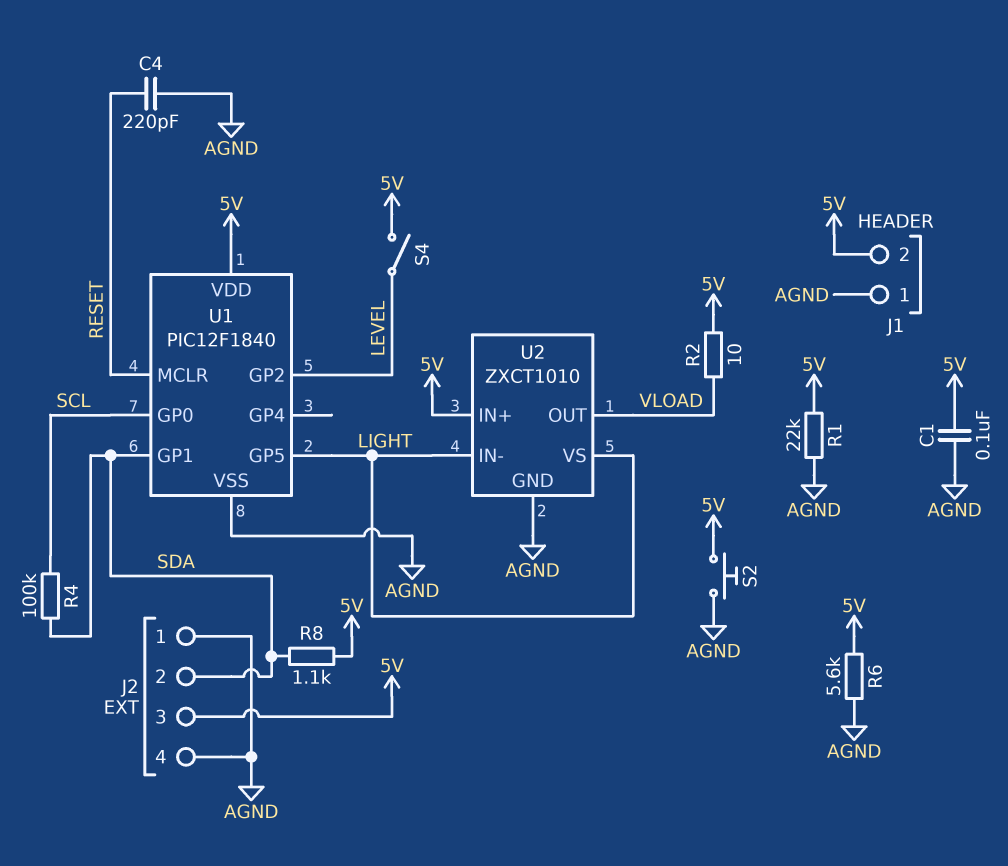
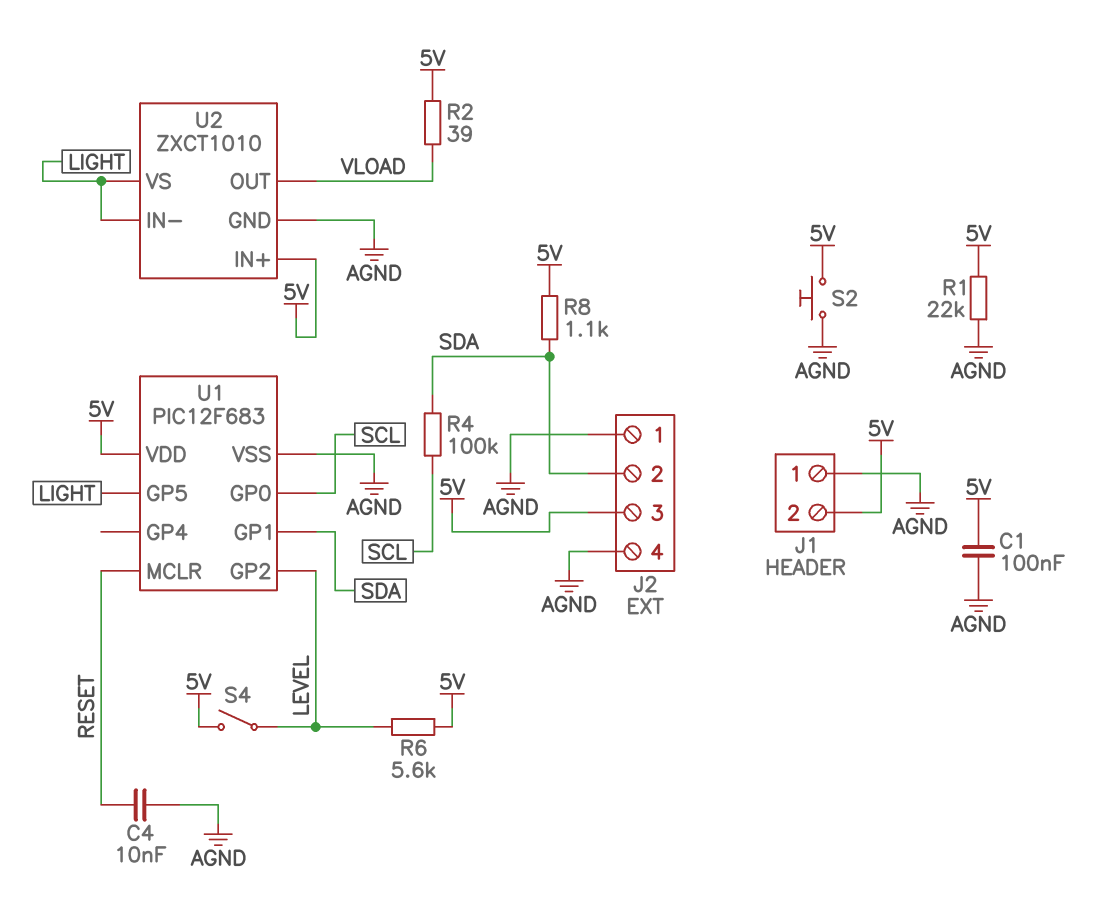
C4: 220pF (AGND, RESET) -> 10nF (AGND, RESET)
R2: 10 (5V, VLOAD) -> 39 (5V, VLOAD)
R6: 5.6k (5V, AGND) -> 5.6k (5V, LEVEL)
U1: PIC12F1840 -> PIC12F683

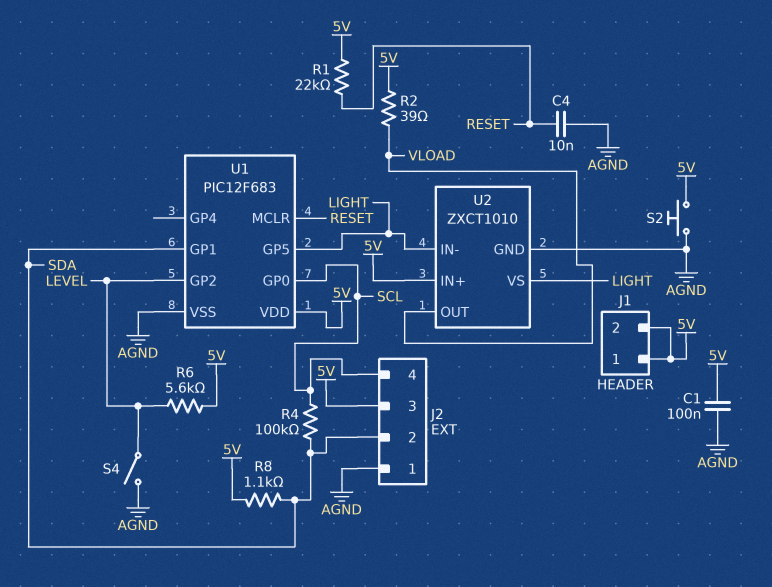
J1 pin 1: AGND -> 5V
J2 pin 4: AGND -> SCL
R1: 22k (5V, AGND) -> 22k (5V, RESET)
S4: switch (5V, LEVEL) -> switch (AGND, LEVEL)

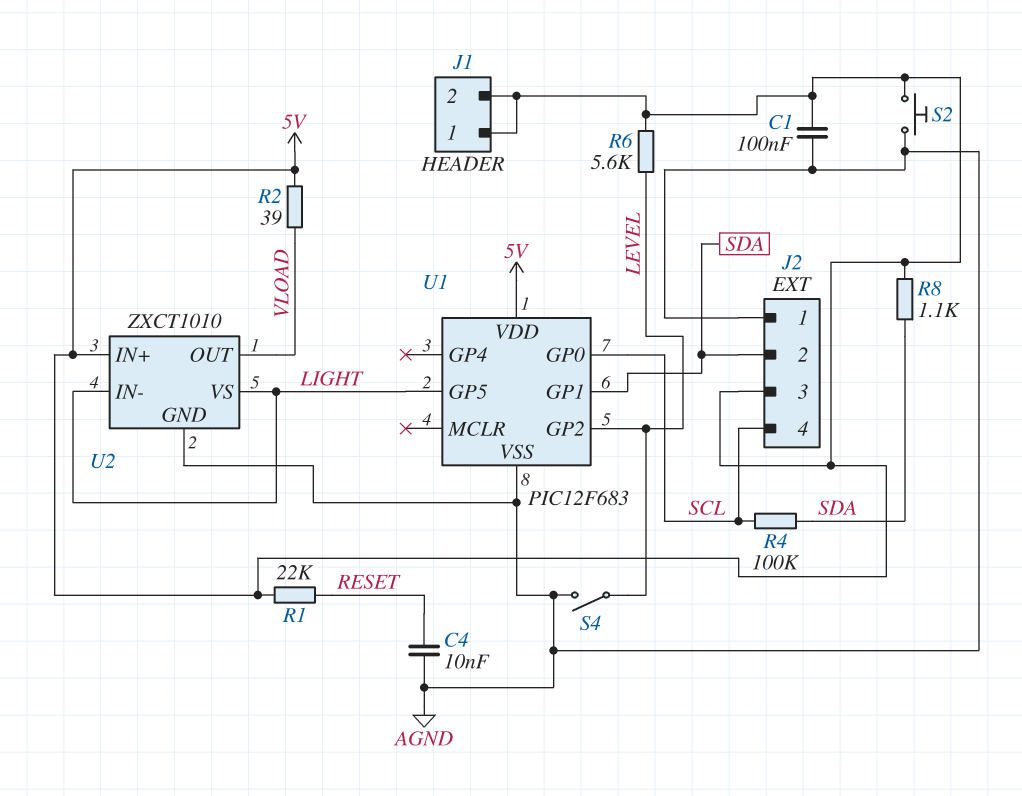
U1 pin MCLR: RESET -> none

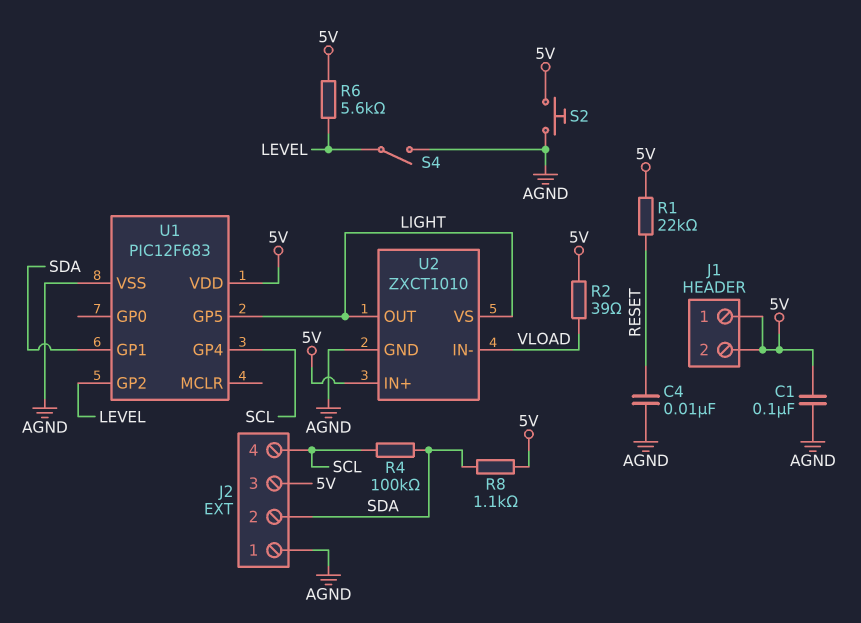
U1 pin GP0: SCL -> none
U1 pin GP4: none -> SCL
U2 pin IN-: LIGHT -> VLOAD
U2 pin OUT: VLOAD -> LIGHT

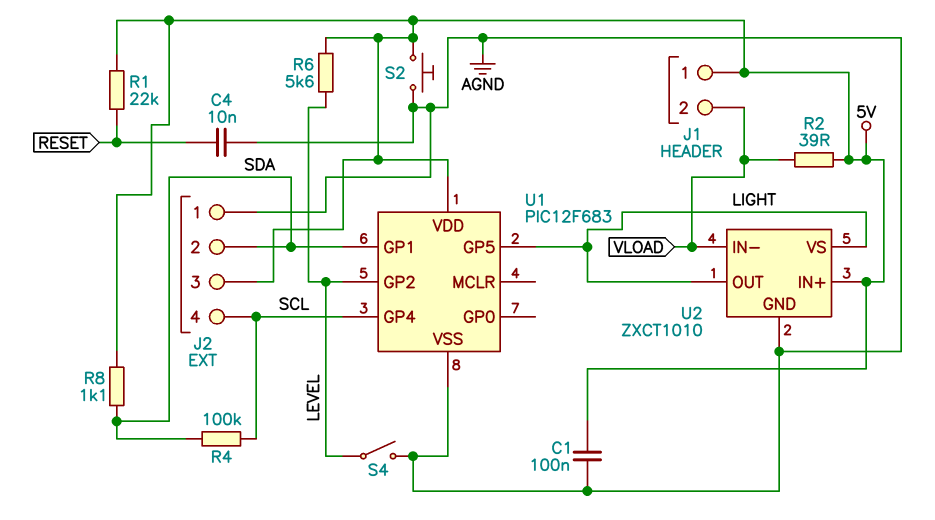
J1 pin 2: 5V -> VLOAD

